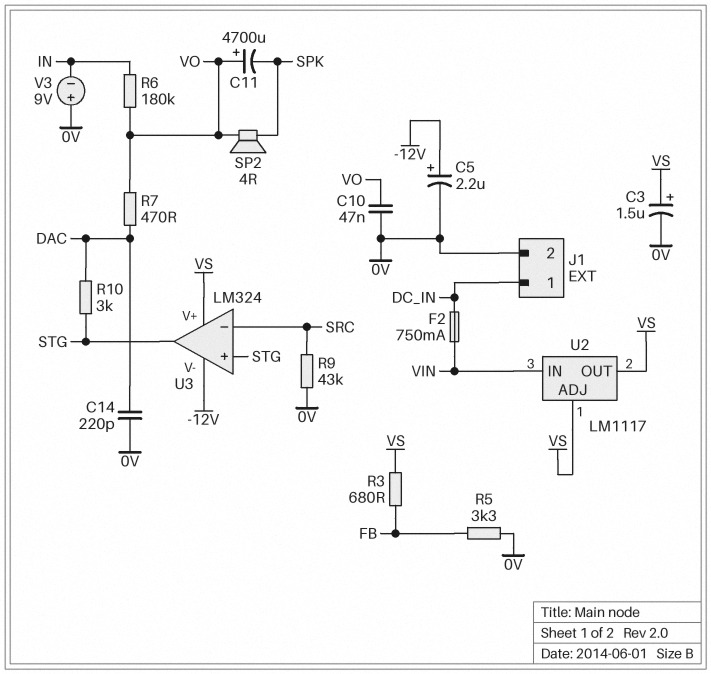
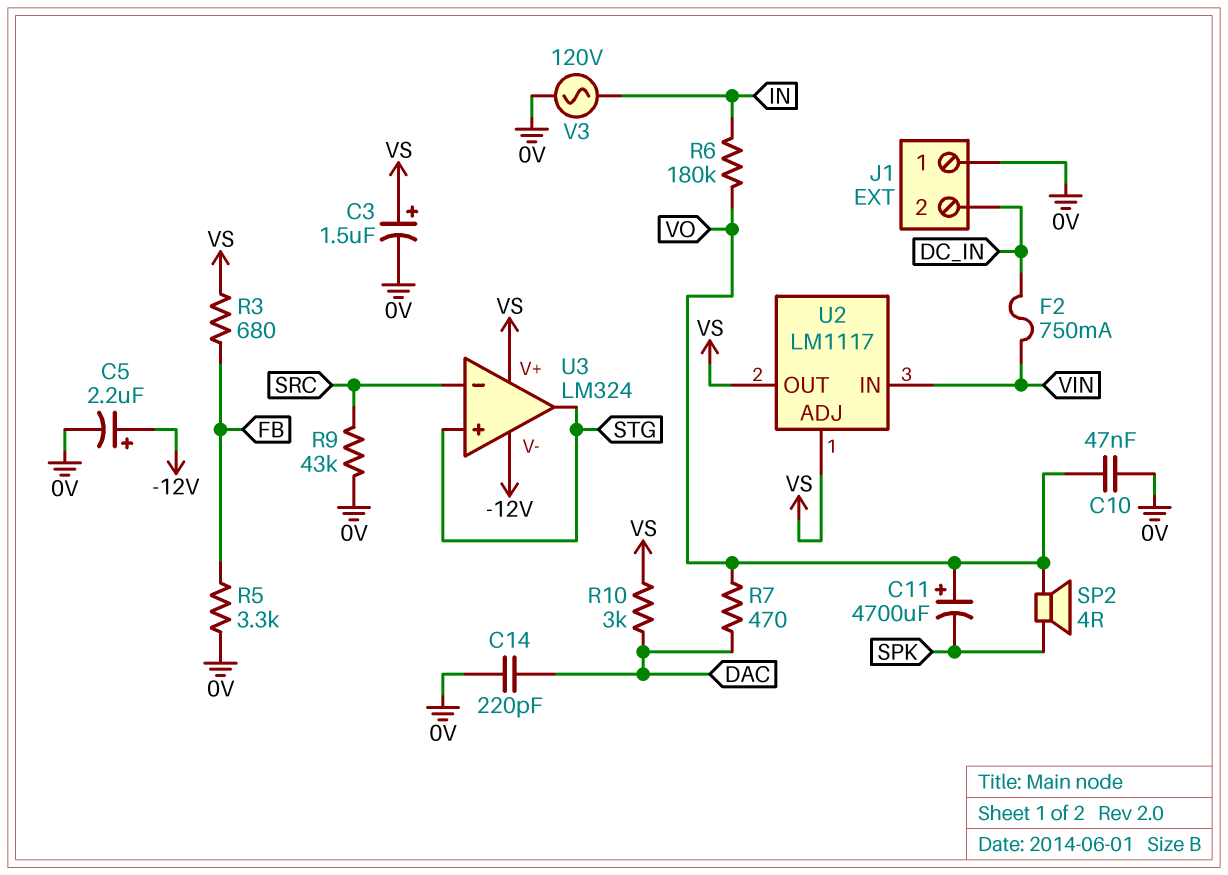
J1 pin 1: DC_IN -> 0V
J1 pin 2: 0V -> DC_IN
R10: 3k (DAC, STG) -> 3k (DAC, VS)
V3: 9V (plus 0V, minus IN) -> AC 120V (0V, IN)

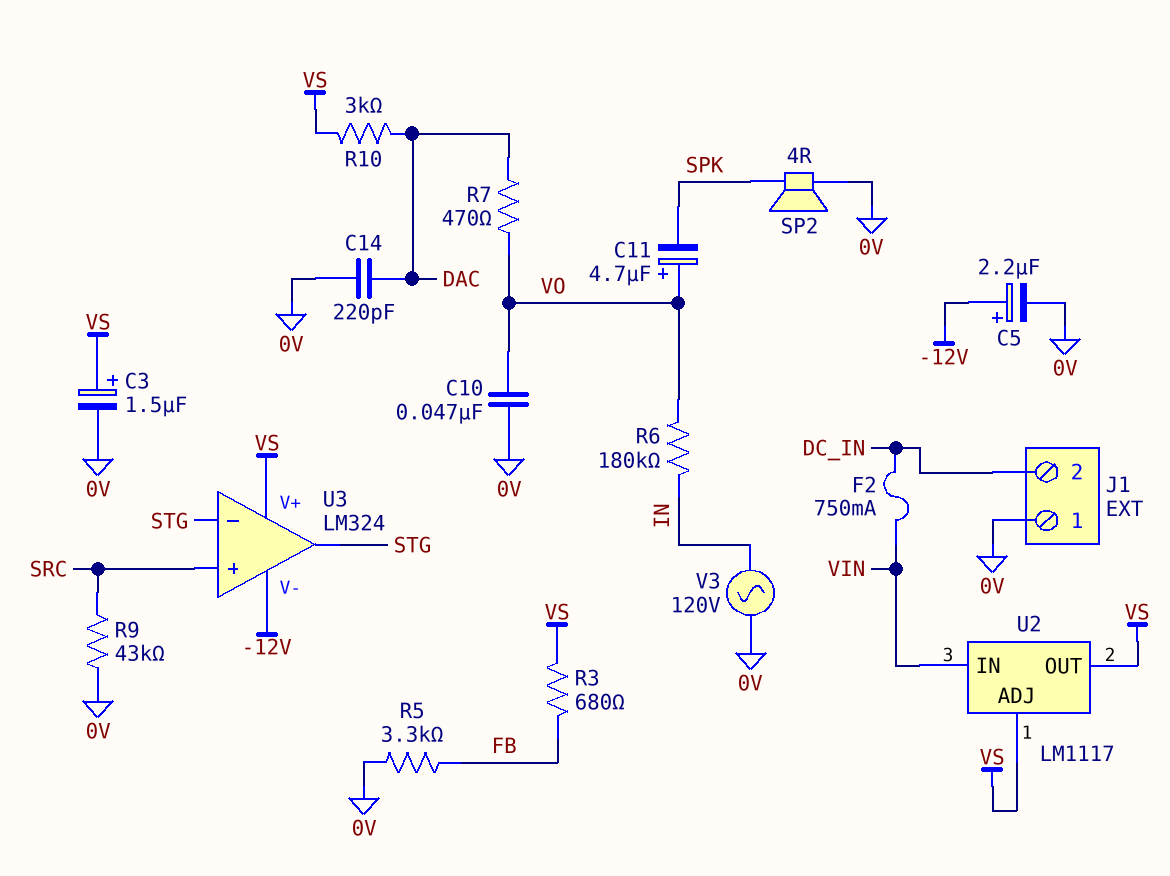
C11: 4700uF (plus VO, minus SPK) -> 4.7uF (plus VO, minus SPK)
SP2: speaker 4R (SPK, VO) -> speaker 4R (0V, SPK)
U3 pin in+: STG -> SRC
U3 pin in-: SRC -> STG

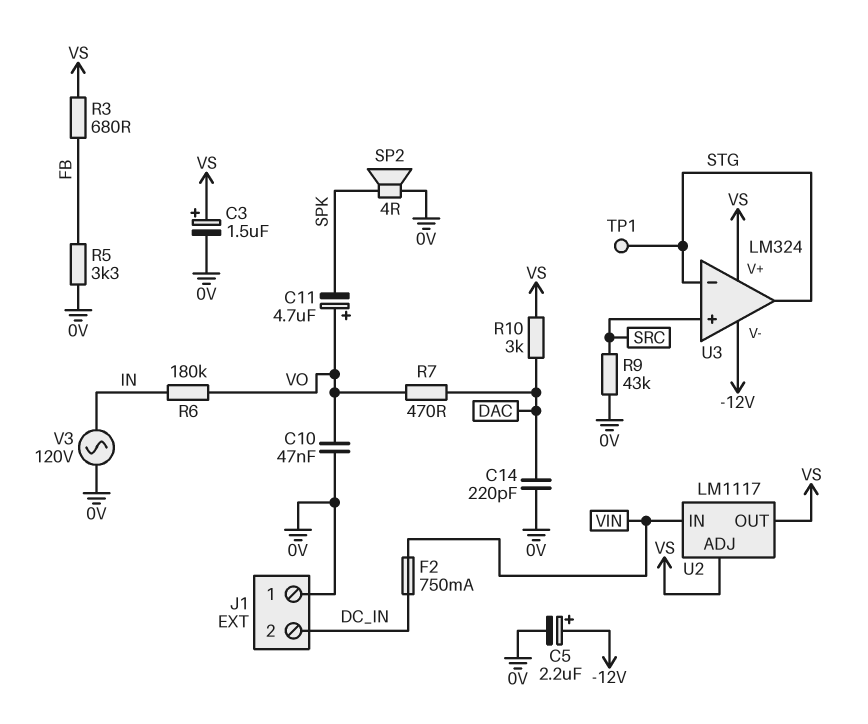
TP1: none -> test point (STG)

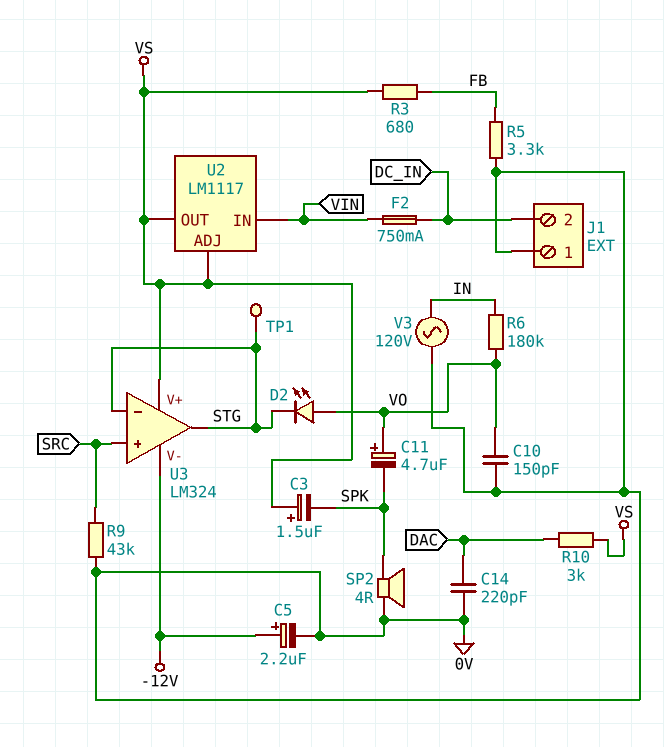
C3: 1.5uF (plus VS, minus 0V) -> 1.5uF (plus VS, minus SPK)
C10: 47nF (0V, VO) -> 150pF (0V, VO)
D2: none -> LED (A VO, K STG)
R7: 470 (DAC, VO) -> none

